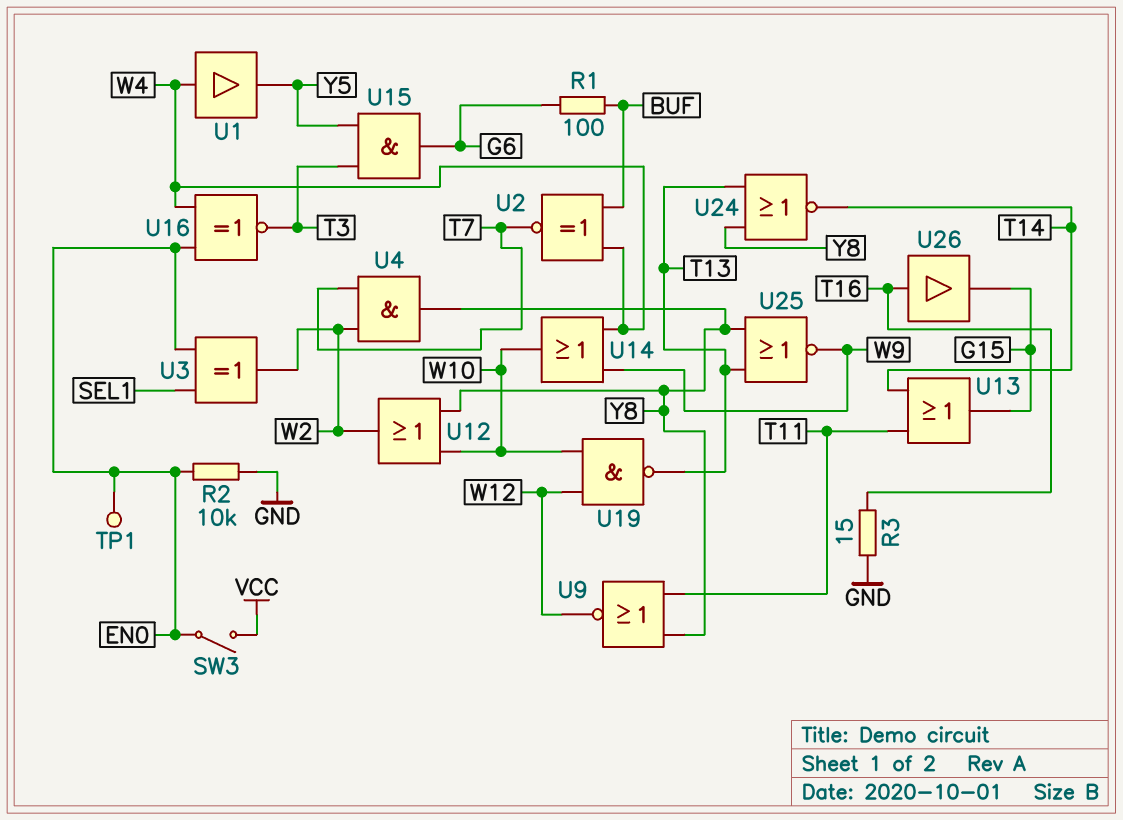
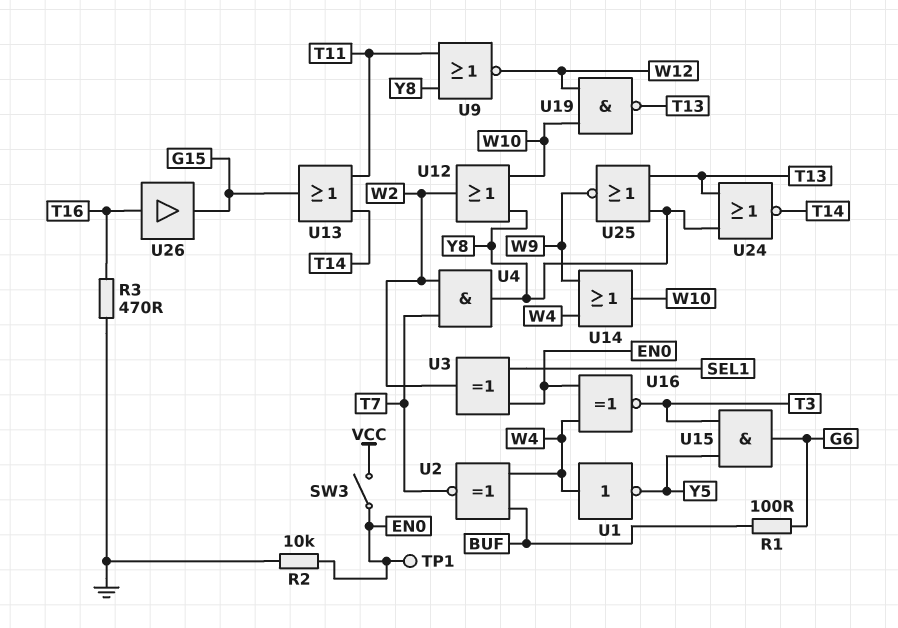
R3: 15 (GND, T16) -> 470 (GND, T16)
U1: buffer (in W4, out Y5) -> NOT (in W4, out Y5)

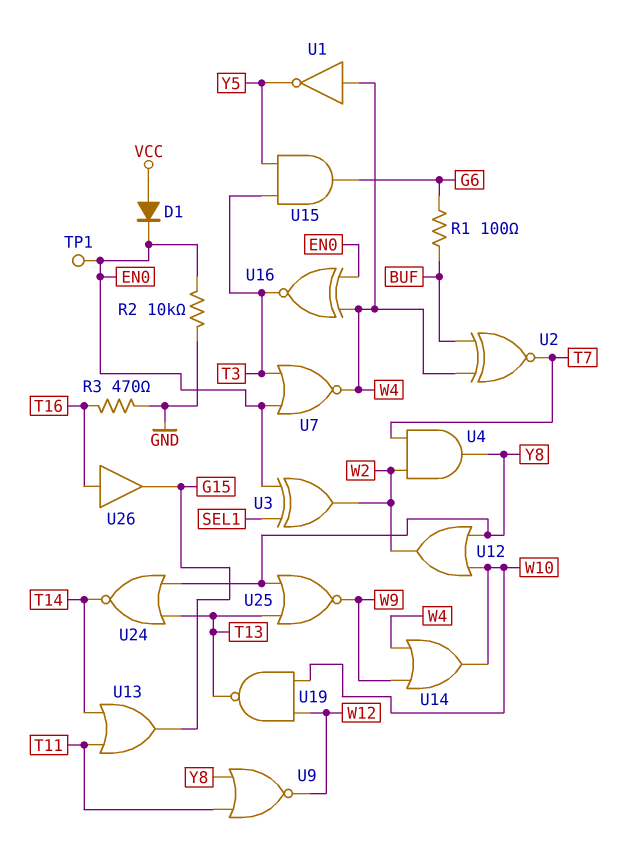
D1: none -> diode (A VCC, K EN0)
SW3: switch (EN0, VCC) -> none
U7: none -> NOR (in EN0, in T3, out W4)

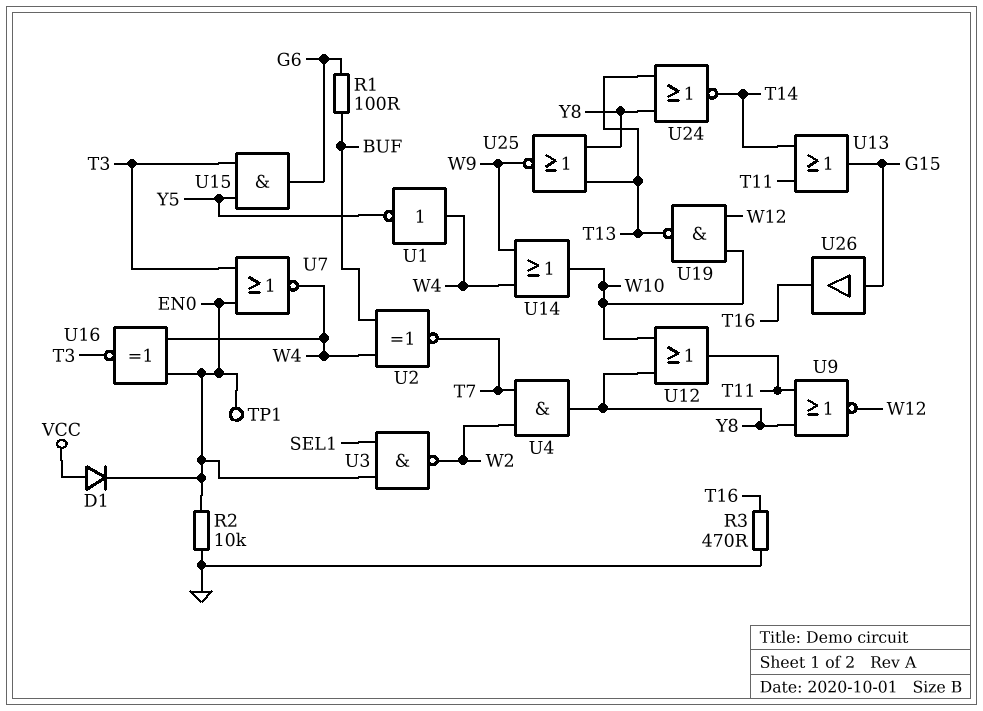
U3: XOR (in EN0, in SEL1, out W2) -> NAND (in EN0, in SEL1, out W2)
U12: OR (in W10, in Y8, out W2) -> OR (in W10, in Y8, out T11)
U26: buffer (in T16, out G15) -> buffer (in G15, out T16)

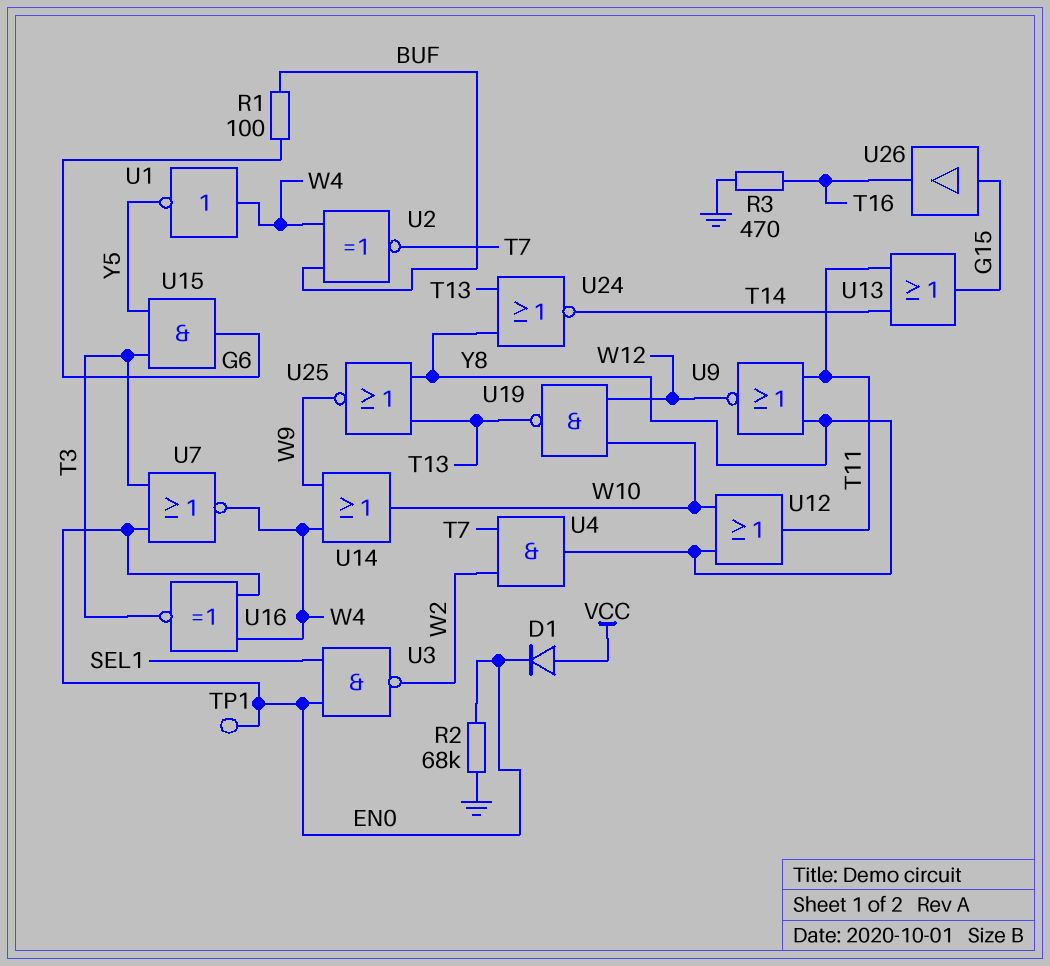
R2: 10k (EN0, GND) -> 68k (EN0, GND)

